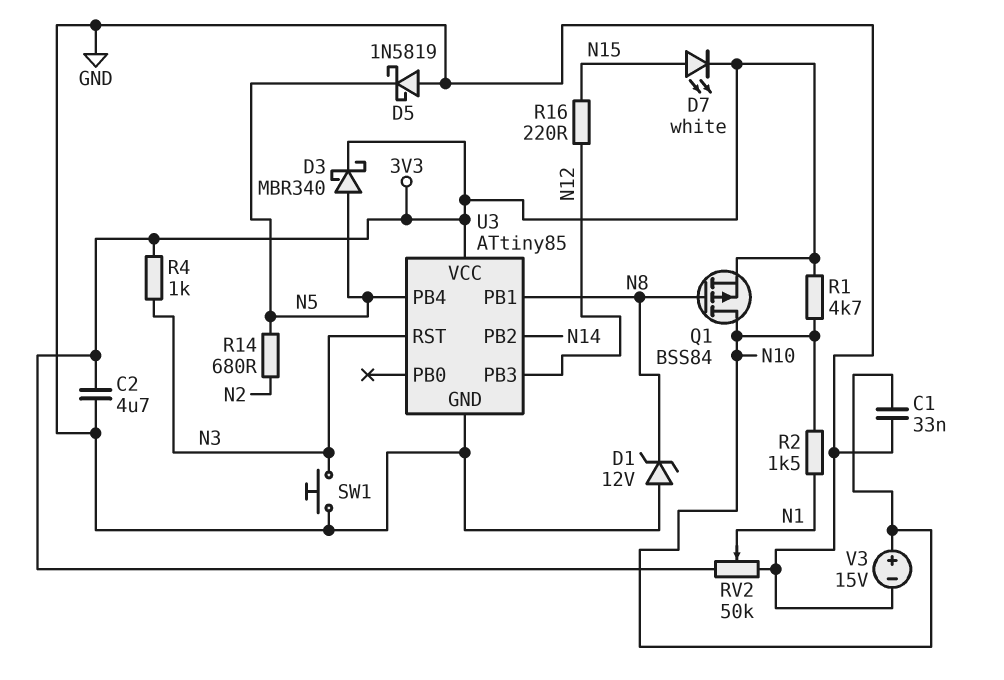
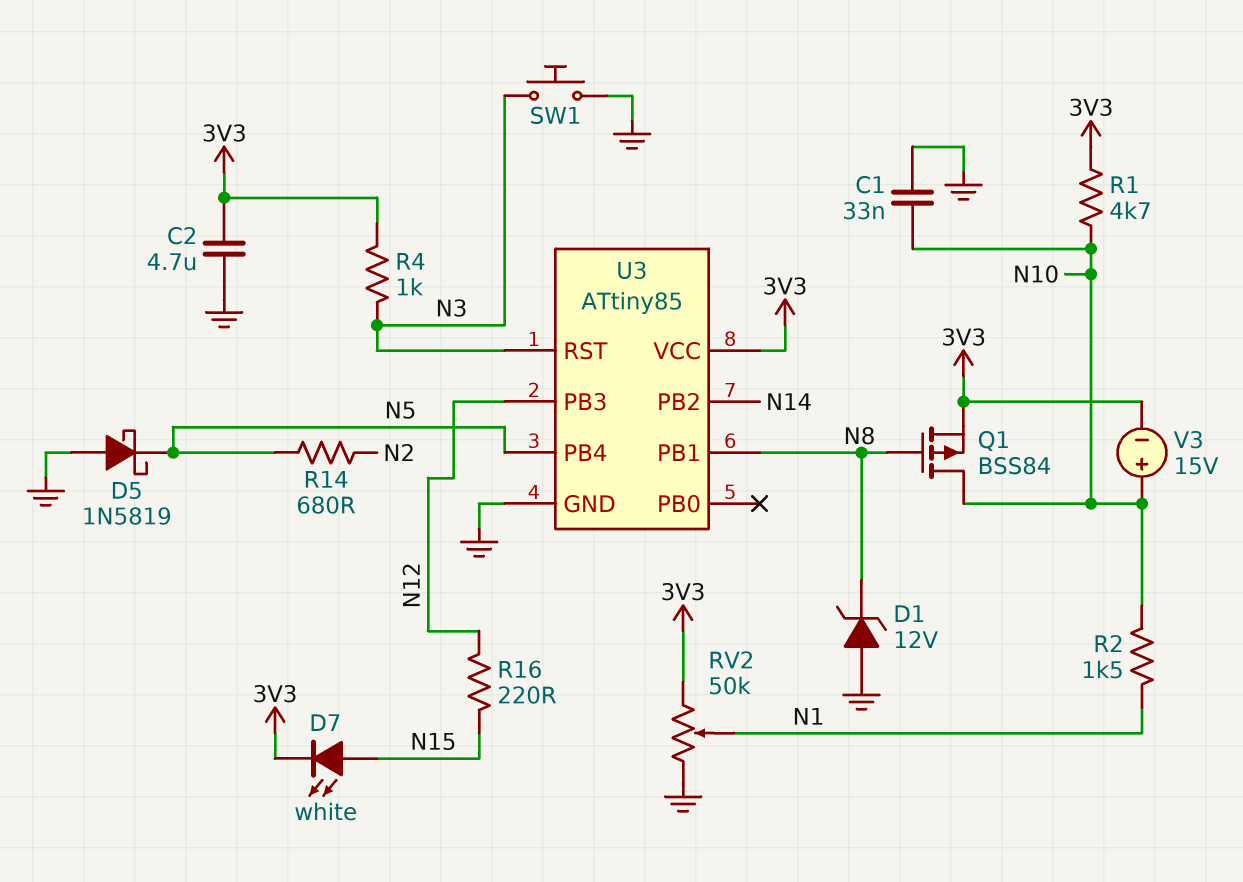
D3: schottky MBR340 (A N5, K 3V3) -> none
V3: 15V (plus N10, minus GND) -> 15V (plus N10, minus 3V3)

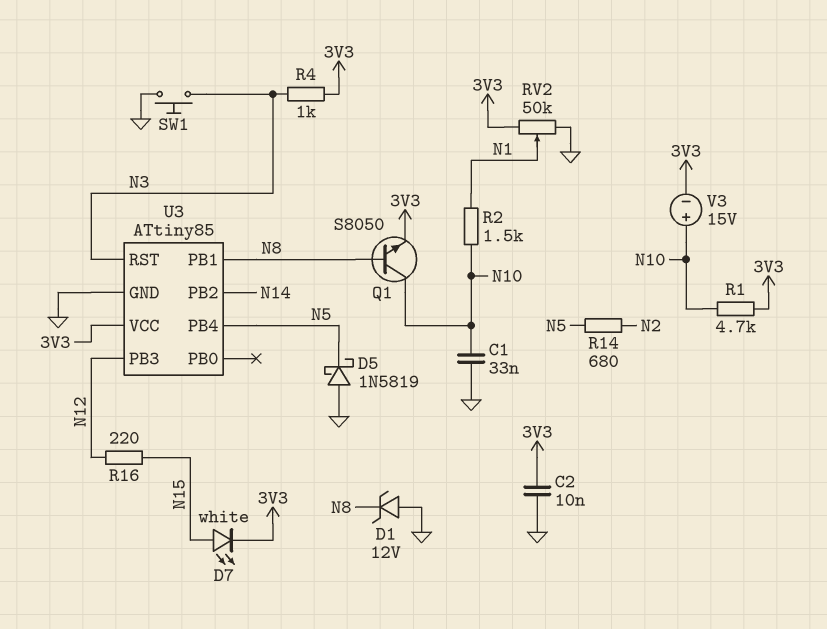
C2: 4.7uF (3V3, GND) -> 10nF (3V3, GND)
Q1: PMOS BSS84 (G N8, D N10, S 3V3) -> NPN S8050 (B N8, C N10, E 3V3)

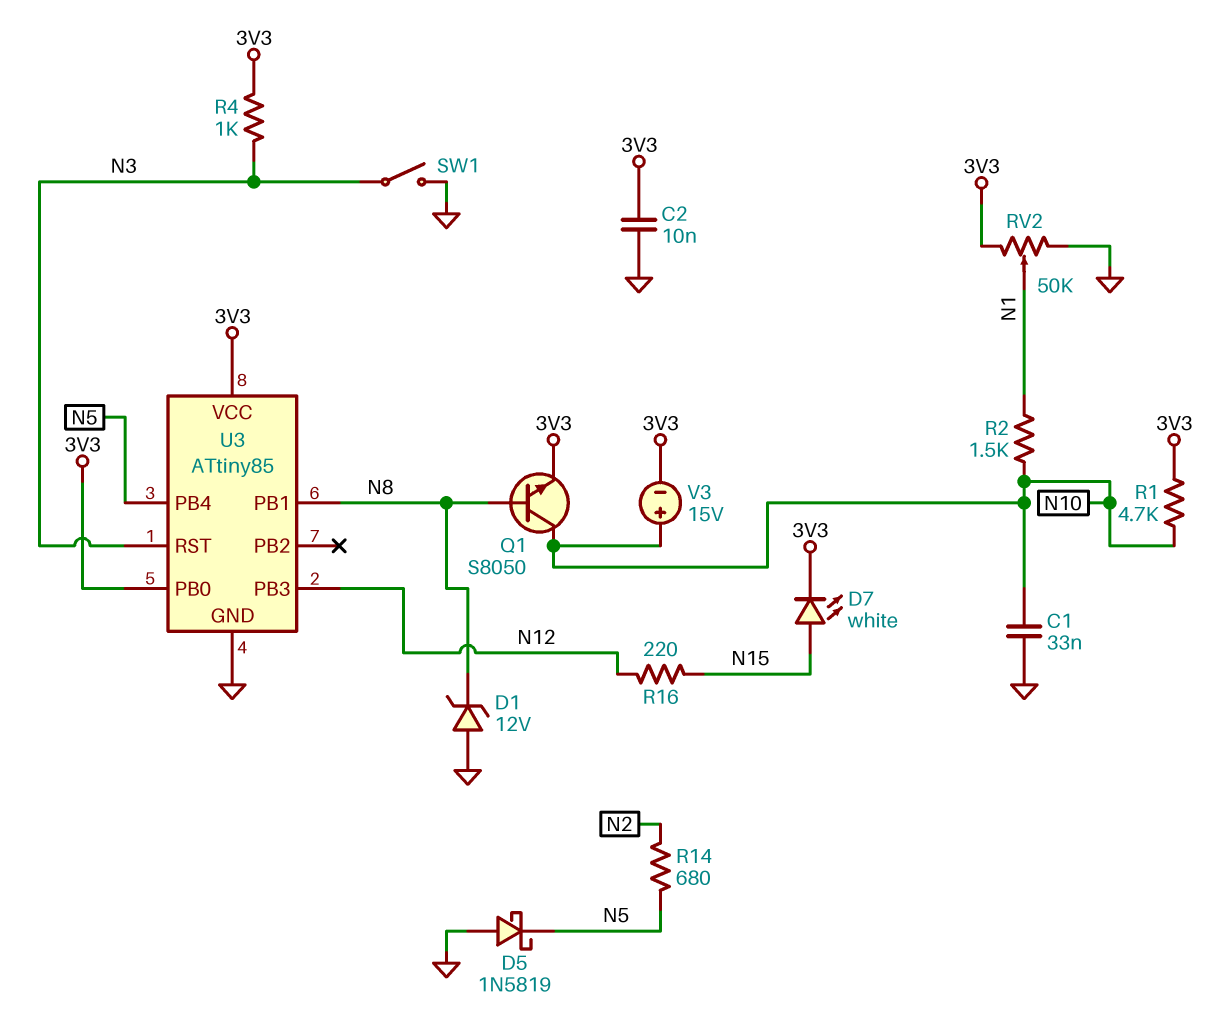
SW1: button (GND, N3) -> switch (GND, N3)
U3 pin PB0: none -> 3V3
U3 pin PB2: N14 -> none

